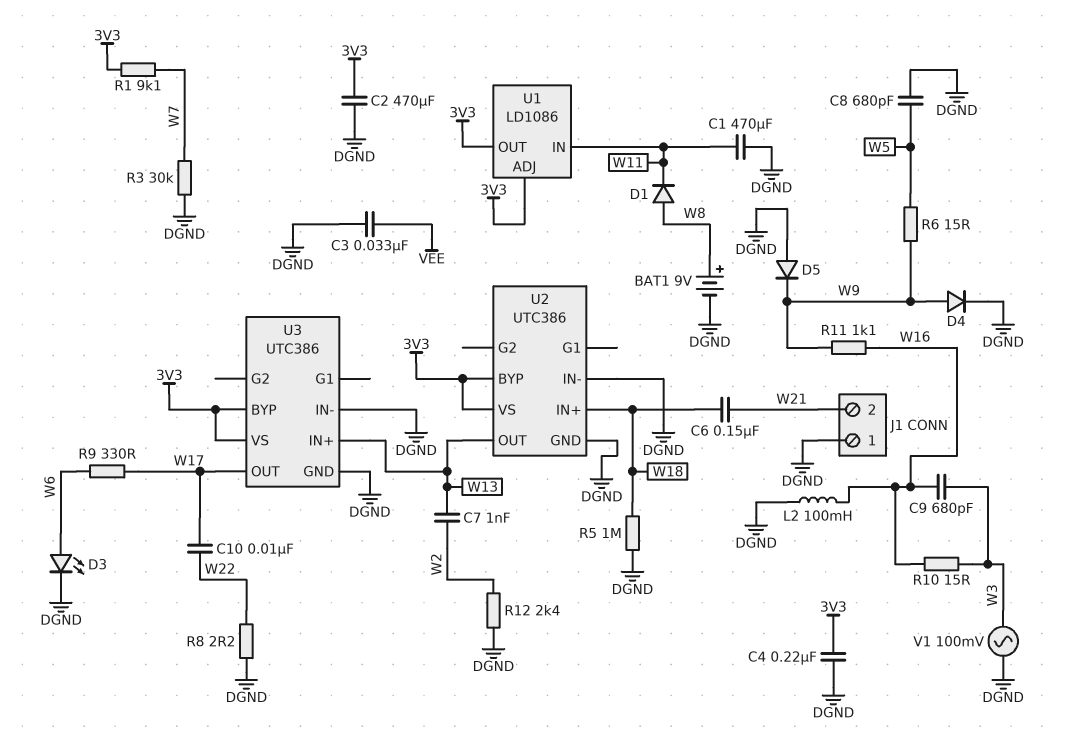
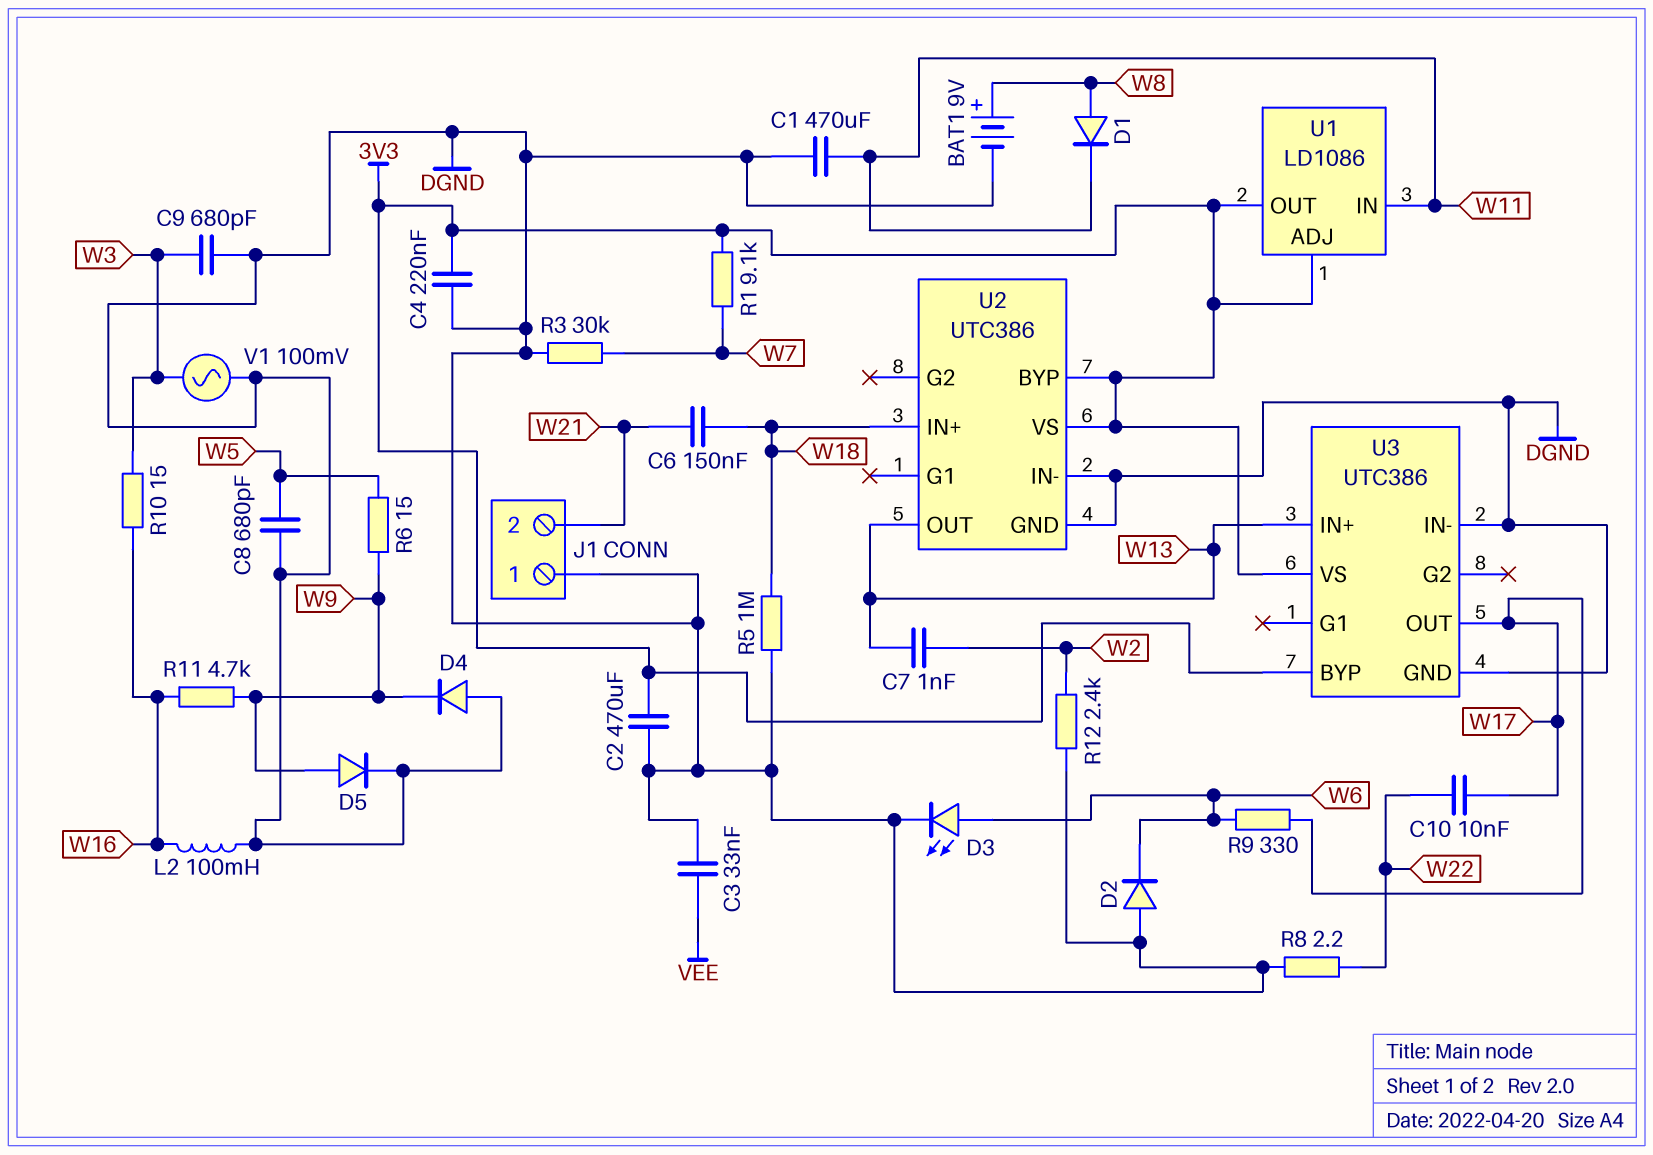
C9: 680pF (W3, W16) -> 680pF (DGND, W3)
D2: none -> diode (A DGND, K W6)
D4: diode (A W9, K DGND) -> diode (A DGND, K W9)
D5: diode (A DGND, K W9) -> diode (A W9, K DGND)
R11: 1.1k (W9, W16) -> 4.7k (W9, W16)

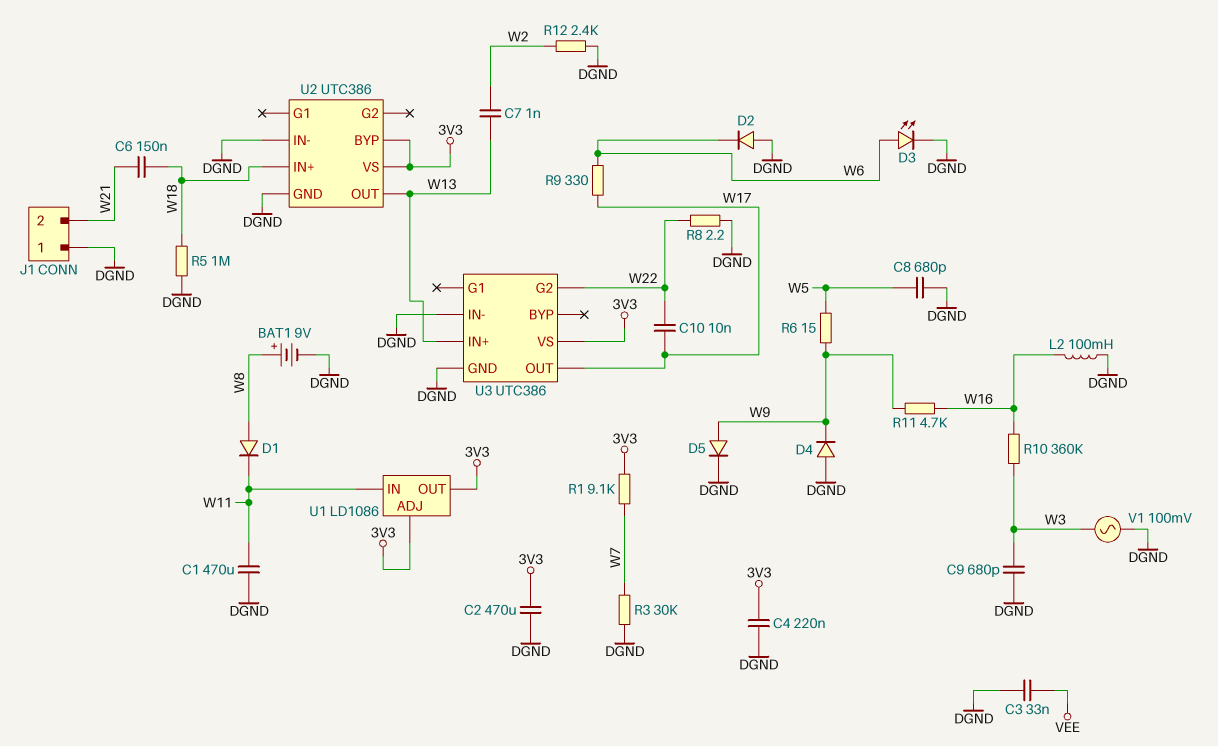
R10: 15 (W3, W16) -> 360k (W3, W16)
U3 pin BYP: 3V3 -> none
U3 pin G2: none -> W22

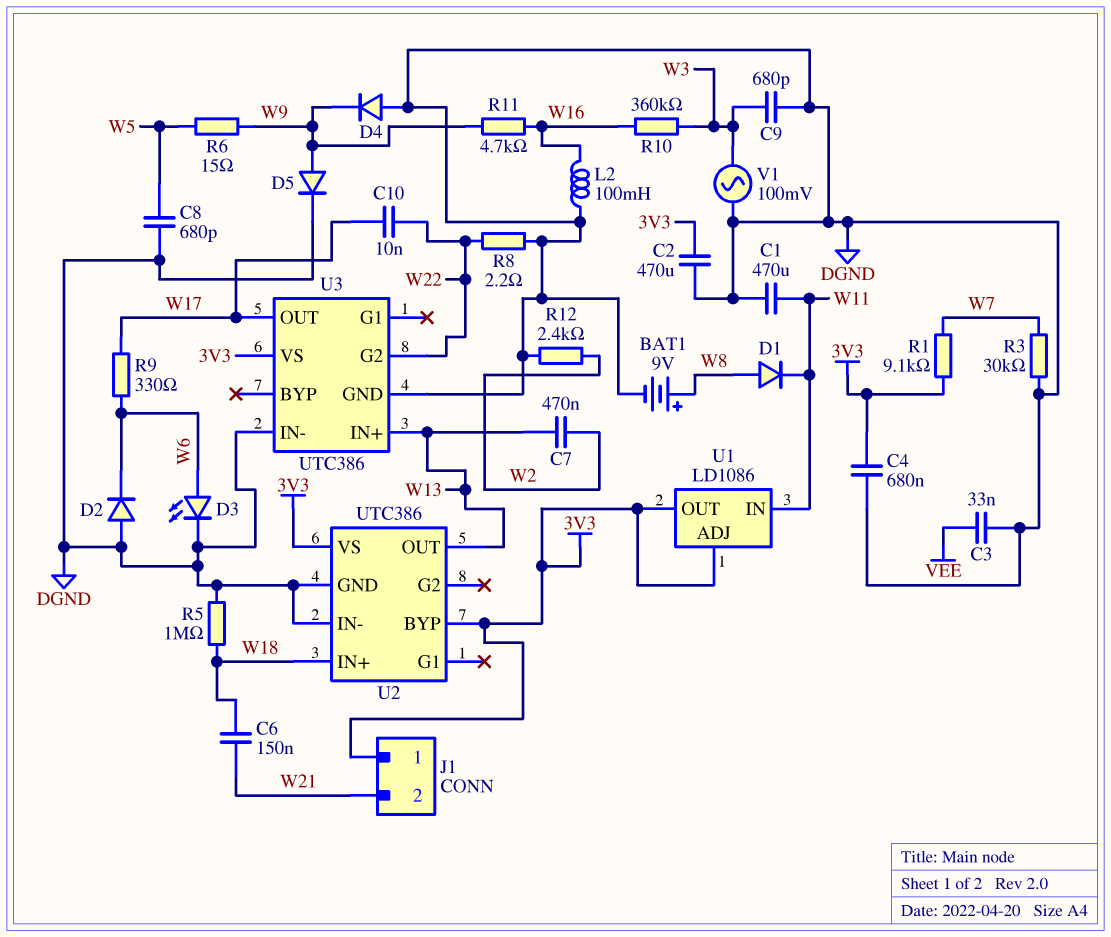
C4: 220nF (3V3, DGND) -> 680nF (3V3, DGND)
C7: 1nF (W2, W13) -> 470nF (W2, W13)
J1 pin 1: DGND -> 3V3

